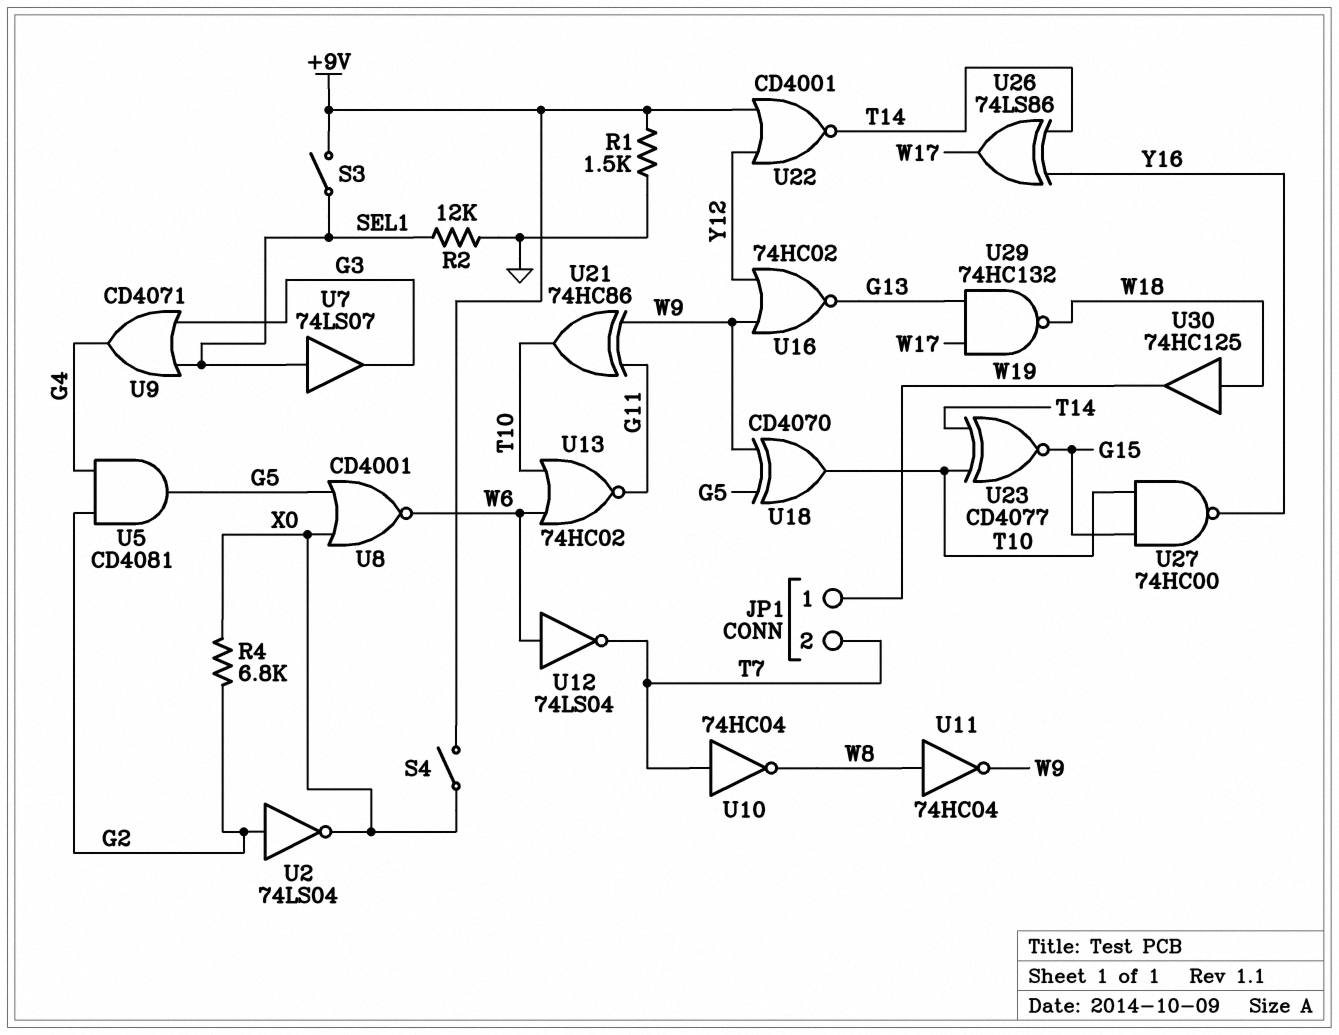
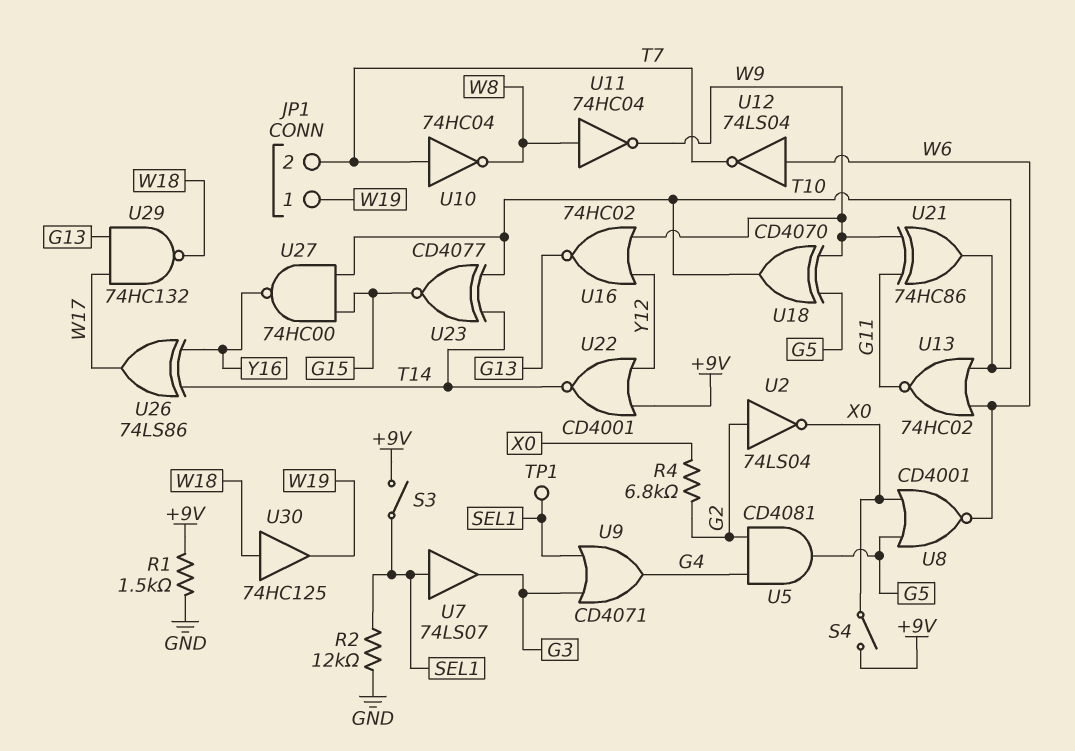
TP1: none -> test point (SEL1)

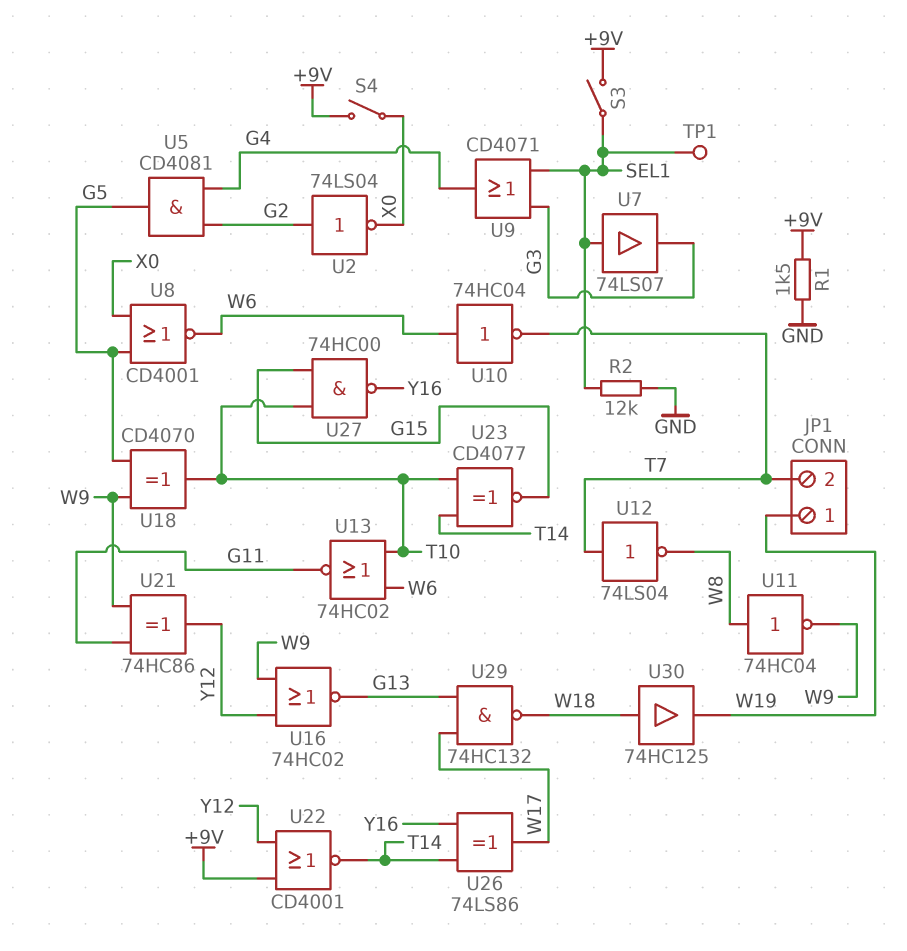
R4: 6.8k (G2, X0) -> none
U10: NOT 74HC04 (in T7, out W8) -> NOT 74HC04 (in W6, out T7)
U12: NOT 74LS04 (in W6, out T7) -> NOT 74LS04 (in T7, out W8)
U21: XOR 74HC86 (in G11, in W9, out T10) -> XOR 74HC86 (in G11, in W9, out Y12)

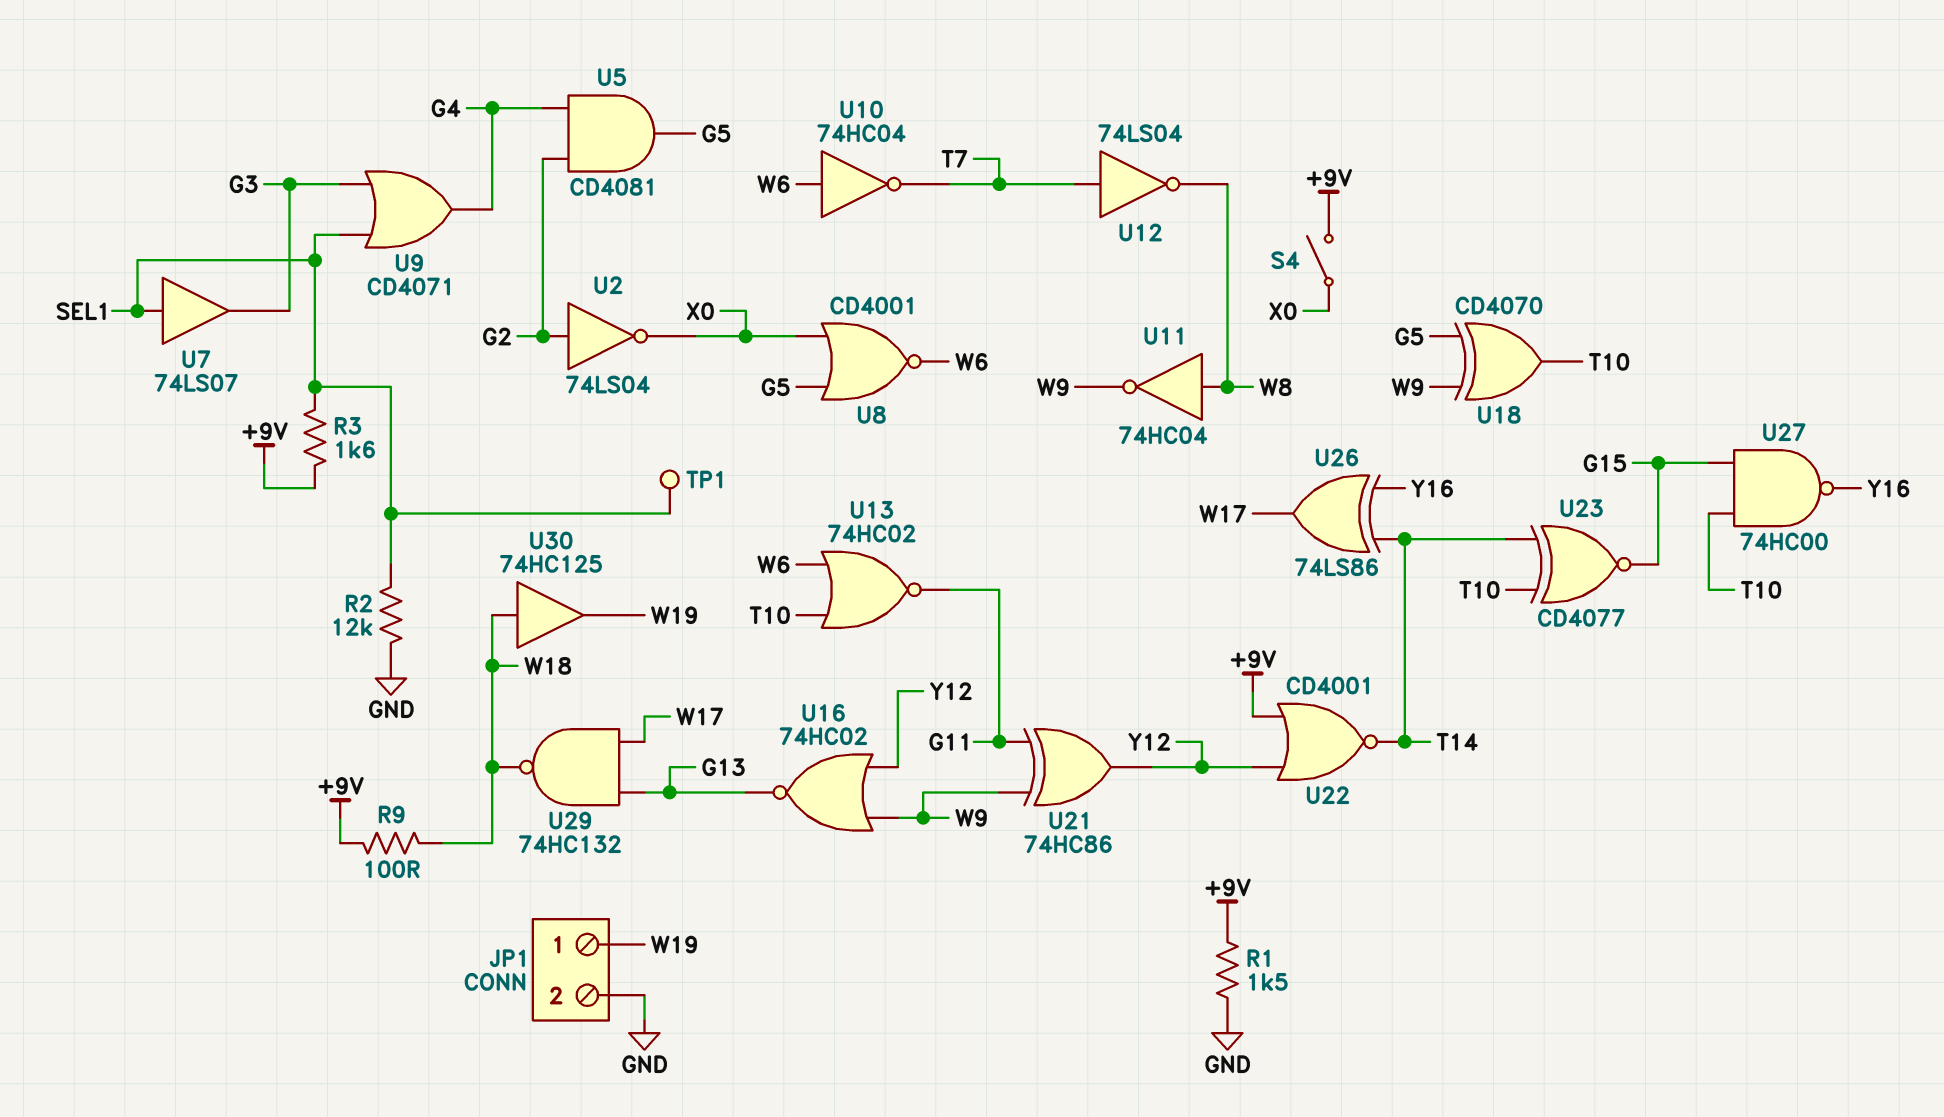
JP1 pin 2: T7 -> GND
R3: none -> 1.6k (+9V, SEL1)
R9: none -> 100 (+9V, W18)
S3: switch (+9V, SEL1) -> none

